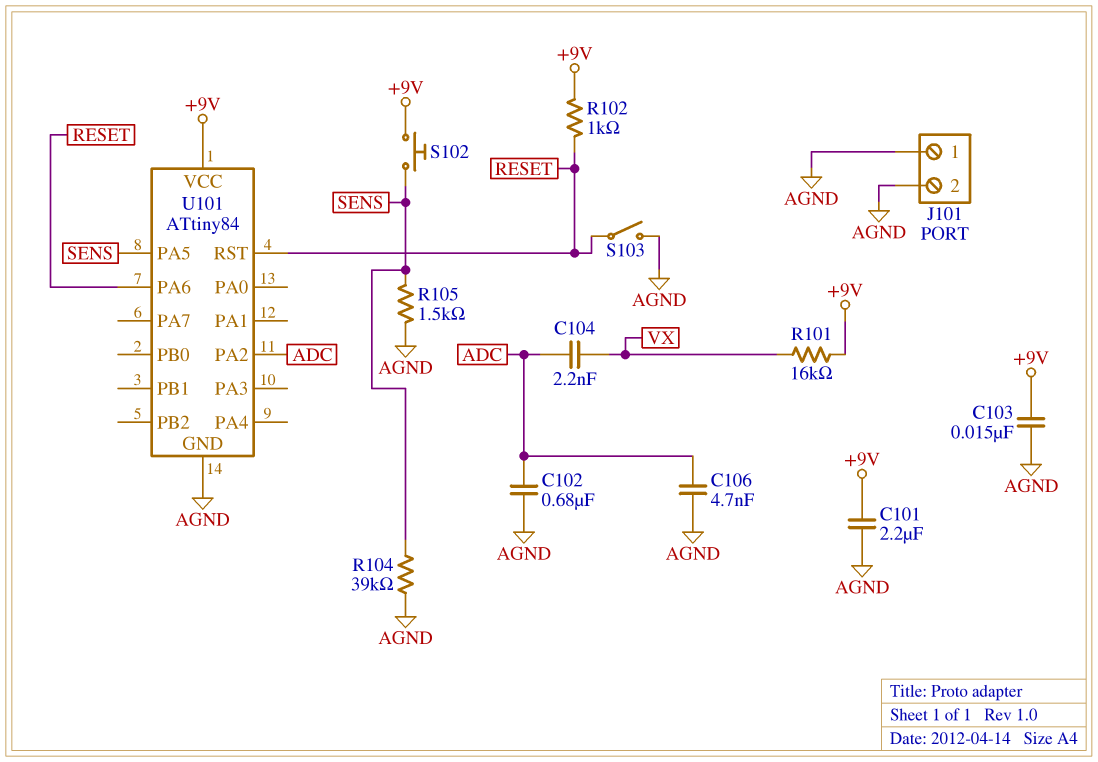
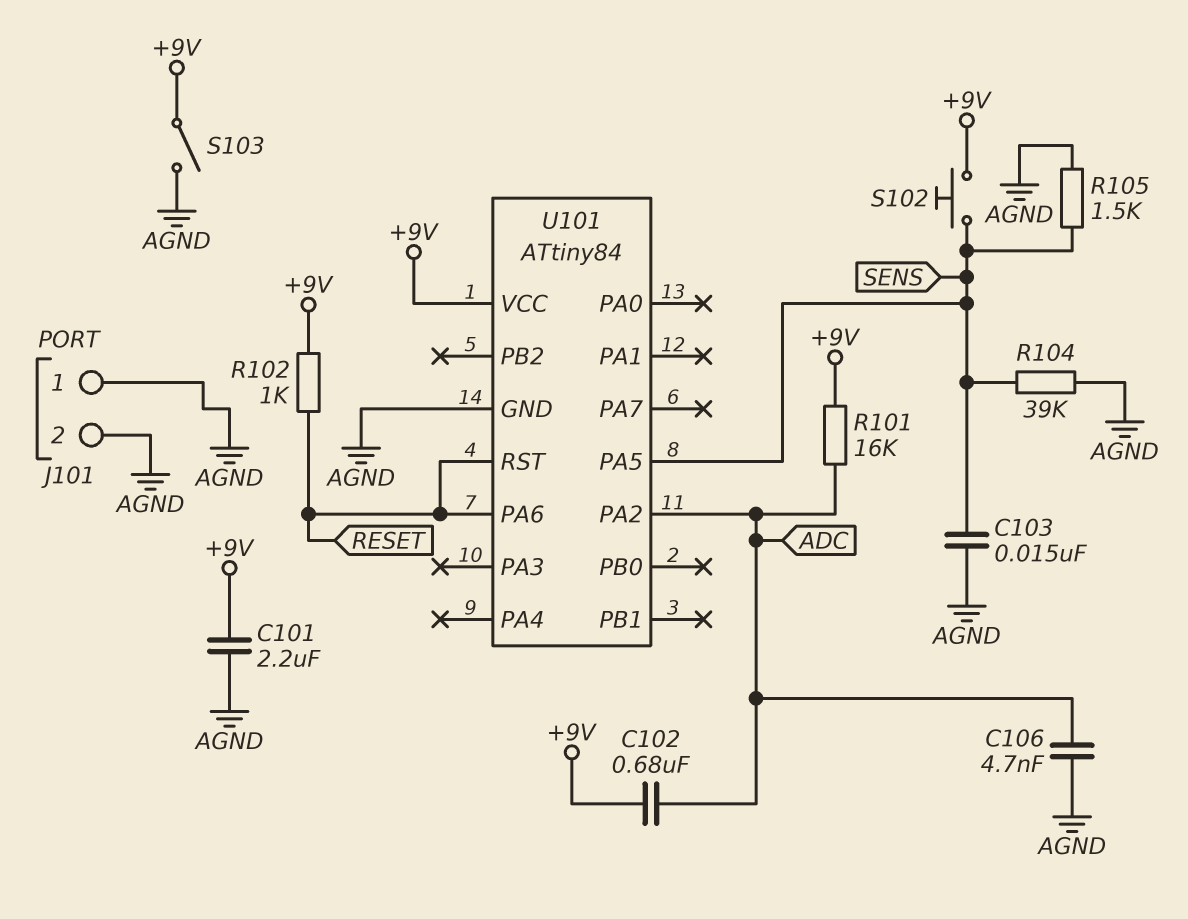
C102: 680nF (ADC, AGND) -> 680nF (+9V, ADC)
C103: 15nF (+9V, AGND) -> 15nF (AGND, SENS)
C104: 2.2nF (ADC, VX) -> none
R101: 16k (+9V, VX) -> 16k (+9V, ADC)
S103: switch (AGND, RESET) -> switch (+9V, AGND)

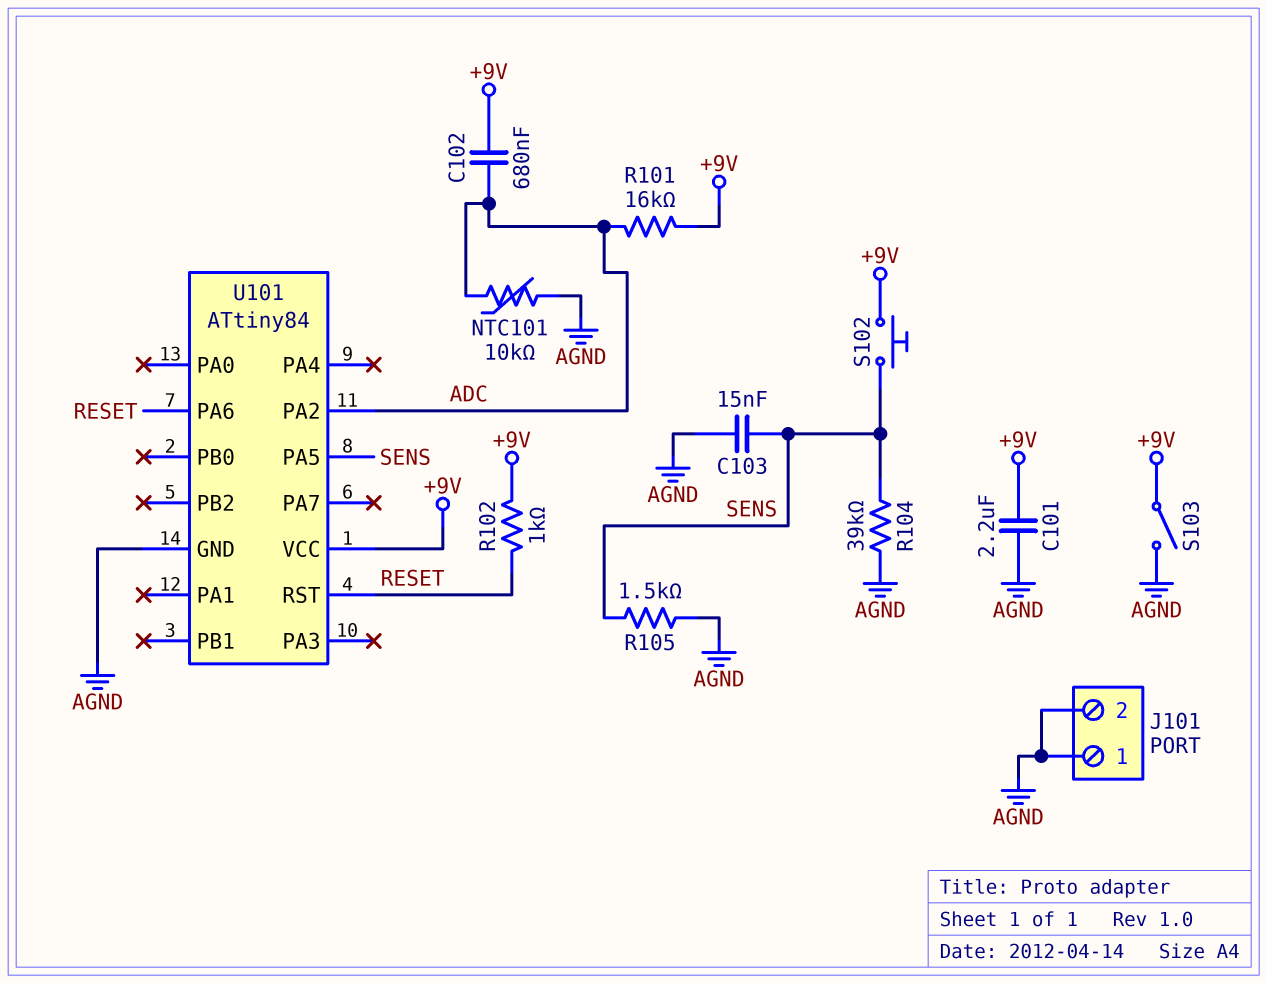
C106: 4.7nF (ADC, AGND) -> none
NTC101: none -> 10k (ADC, AGND)

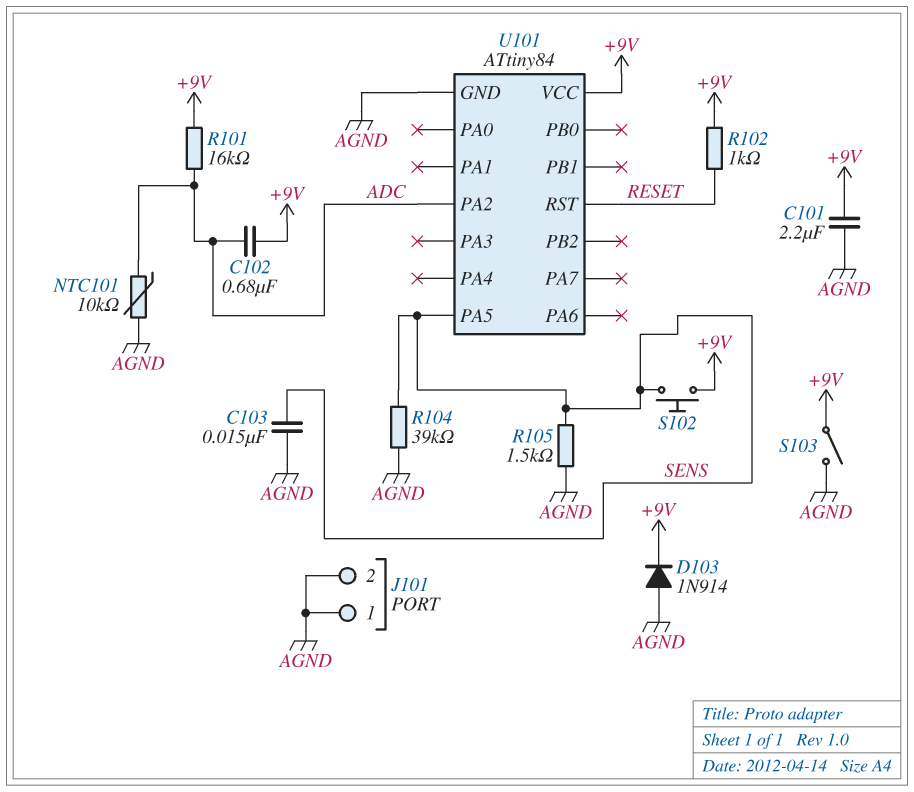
D103: none -> diode 1N914 (A AGND, K +9V)
U101 pin PA6: RESET -> none

